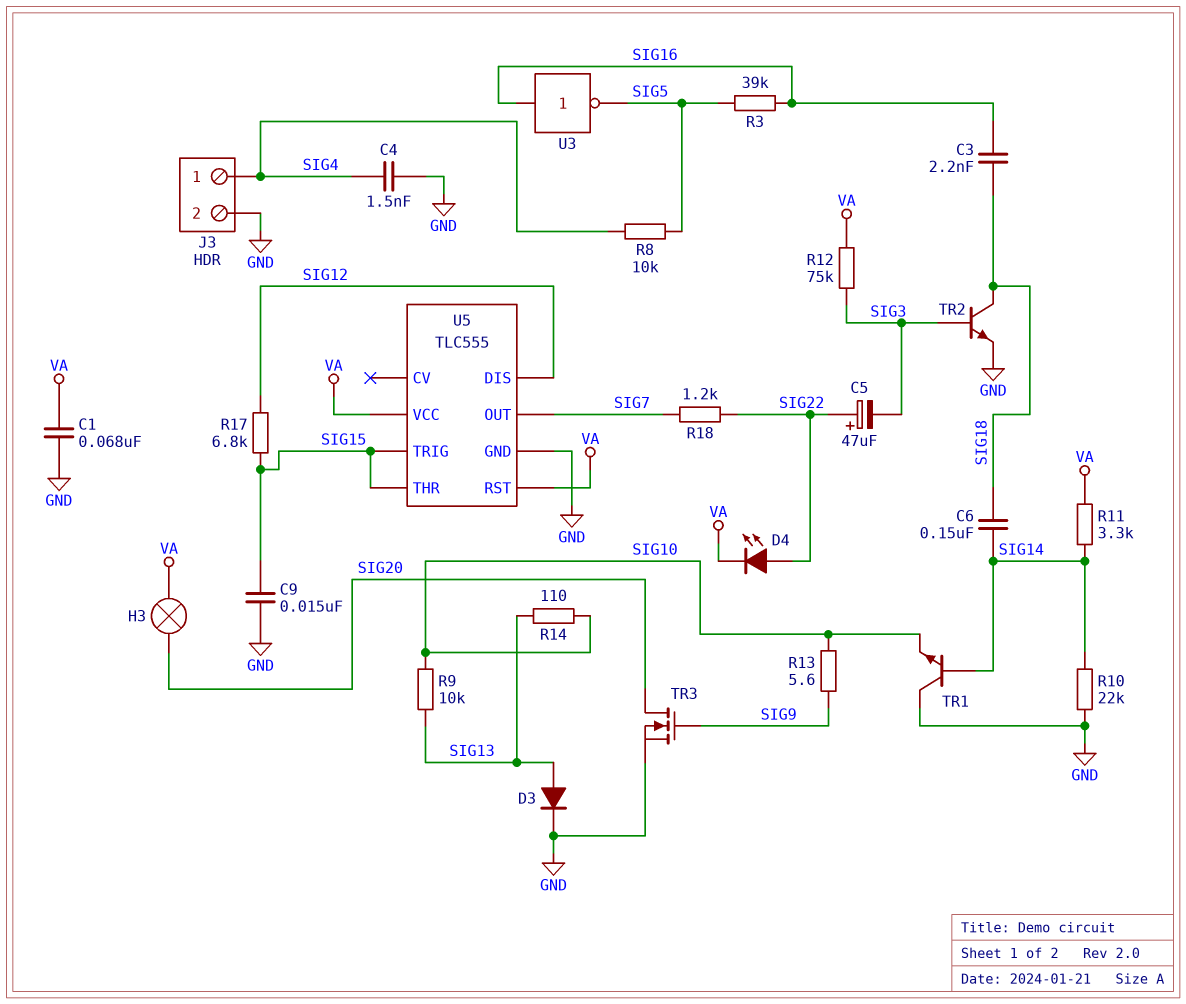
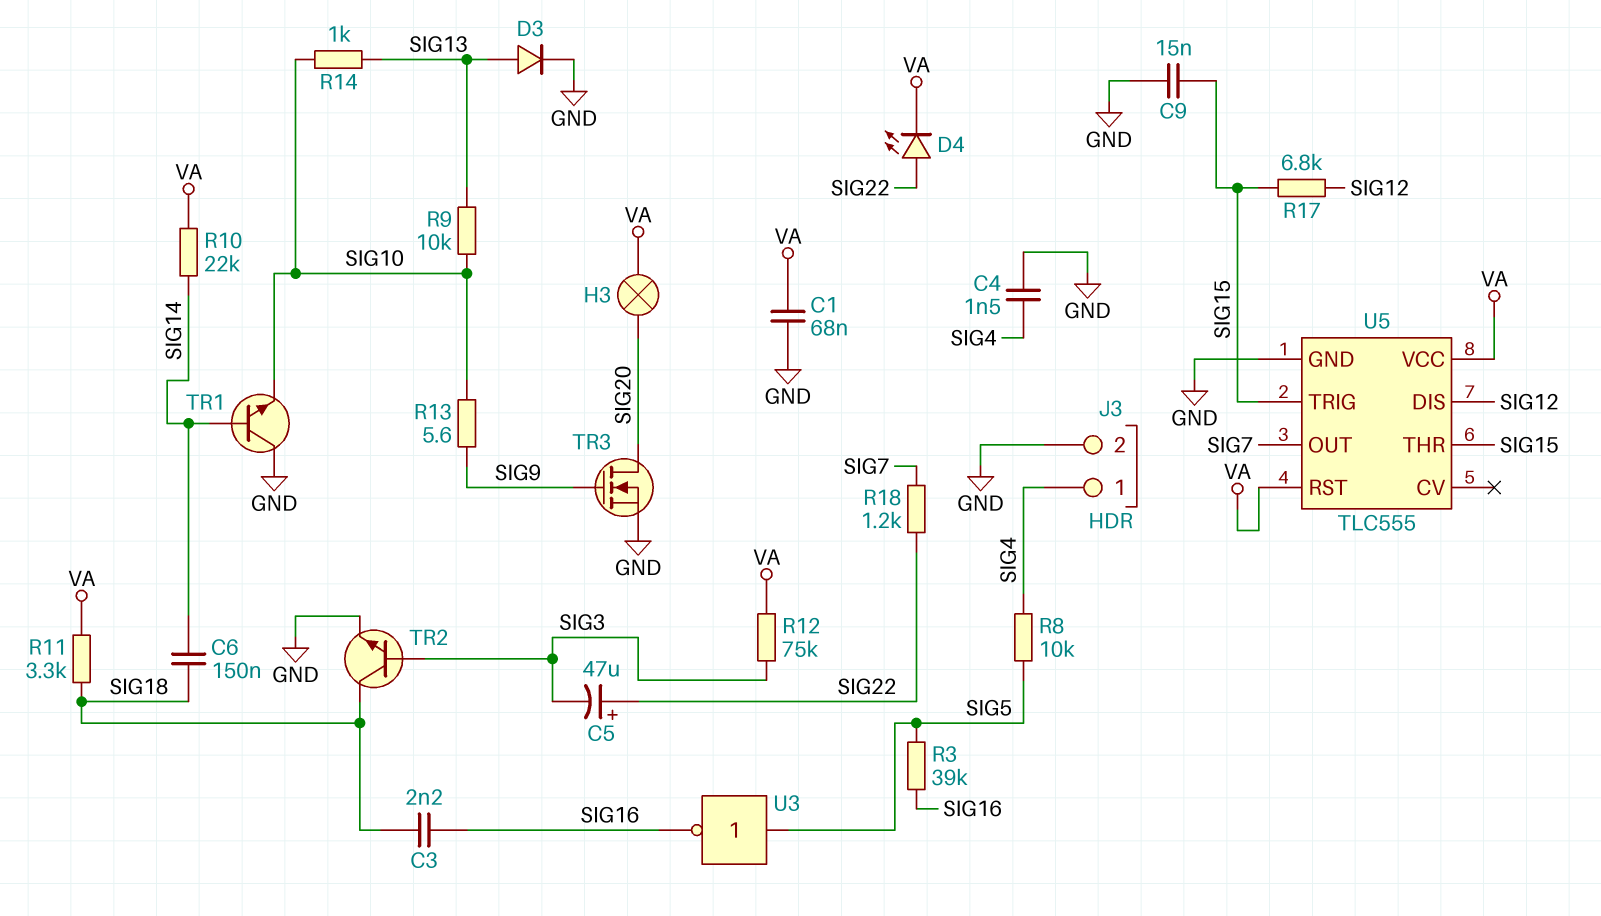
R10: 22k (GND, SIG14) -> 22k (SIG14, VA)
R11: 3.3k (SIG14, VA) -> 3.3k (SIG18, VA)
R14: 110 (SIG10, SIG13) -> 1k (SIG10, SIG13)
U3: NOT (in SIG16, out SIG5) -> NOT (in SIG5, out SIG16)

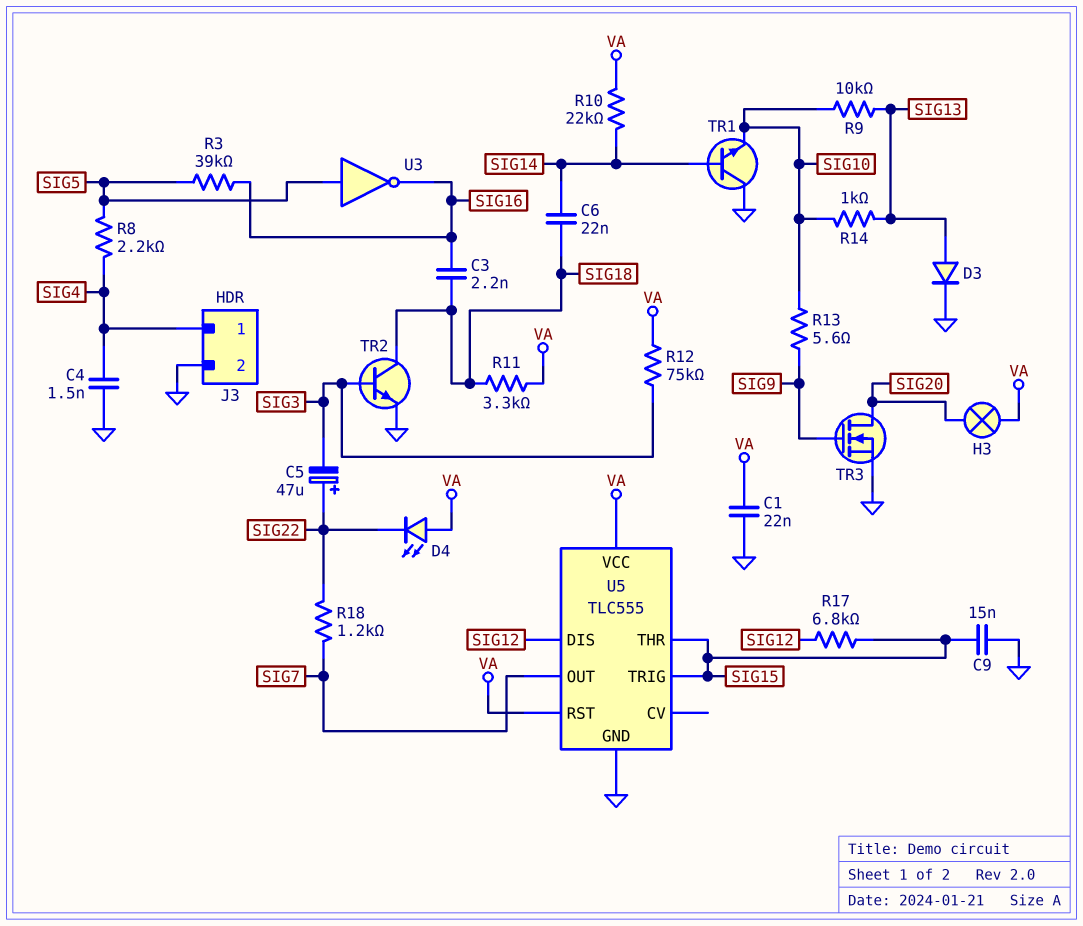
C1: 68nF (GND, VA) -> 22nF (GND, VA)
C6: 150nF (SIG14, SIG18) -> 22nF (SIG14, SIG18)
D4: LED (A SIG22, K VA) -> LED (A VA, K SIG22)
R8: 10k (SIG4, SIG5) -> 2.2k (SIG4, SIG5)

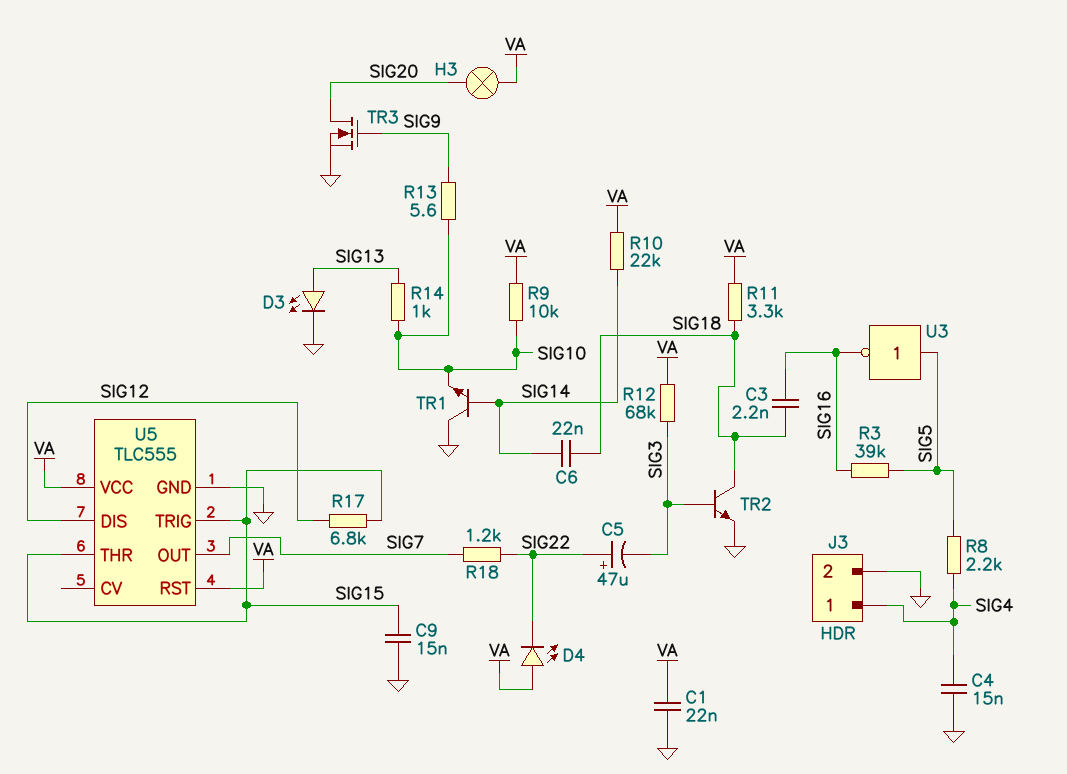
C4: 1.5nF (GND, SIG4) -> 15nF (GND, SIG4)
D3: diode (A SIG13, K GND) -> LED (A SIG13, K GND)
R9: 10k (SIG10, SIG13) -> 10k (SIG10, VA)
R12: 75k (SIG3, VA) -> 68k (SIG3, VA)

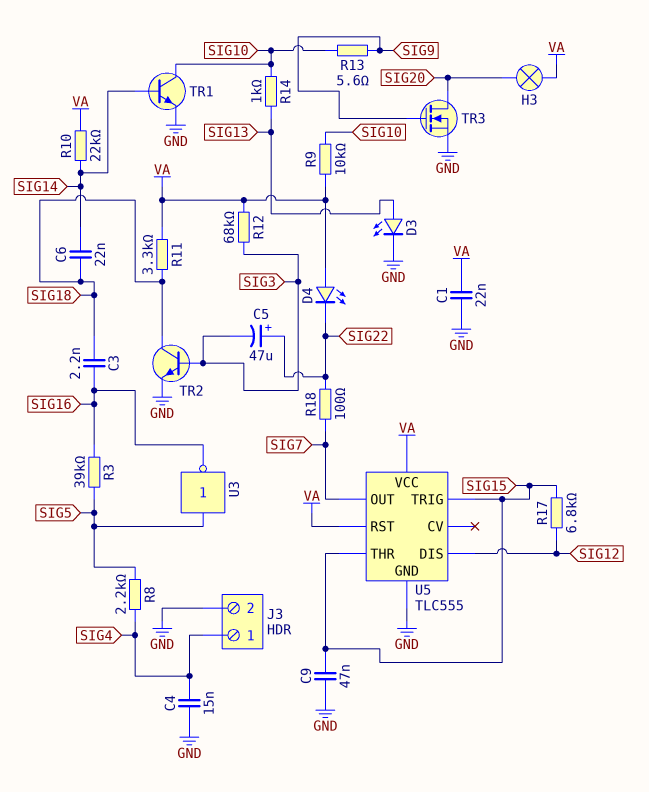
C9: 15nF (GND, SIG15) -> 47nF (GND, SIG15)
R18: 1.2k (SIG7, SIG22) -> 100 (SIG7, SIG22)
TR1: NPN (B SIG14, C GND, E SIG10) -> NPN (B SIG14, C SIG10, E GND)

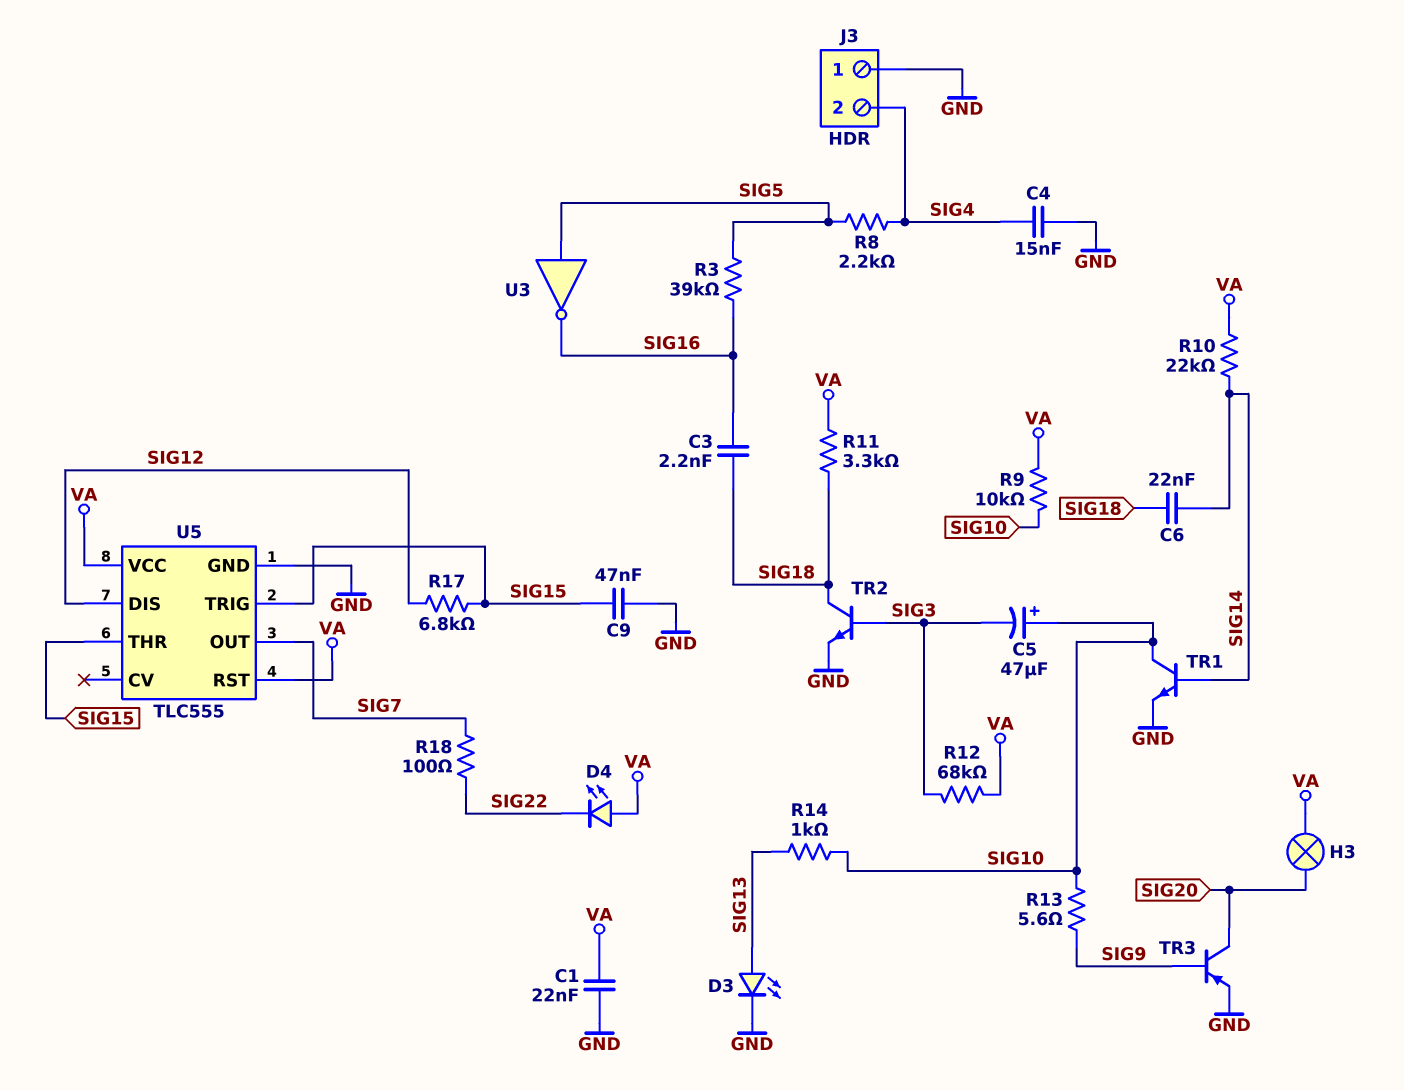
C5: 47uF (plus SIG22, minus SIG3) -> 47uF (plus SIG10, minus SIG3)
J3 pin 1: SIG4 -> GND
J3 pin 2: GND -> SIG4
TR3: NMOS (G SIG9, D SIG20, S GND) -> PNP (B SIG9, C SIG20, E GND)

